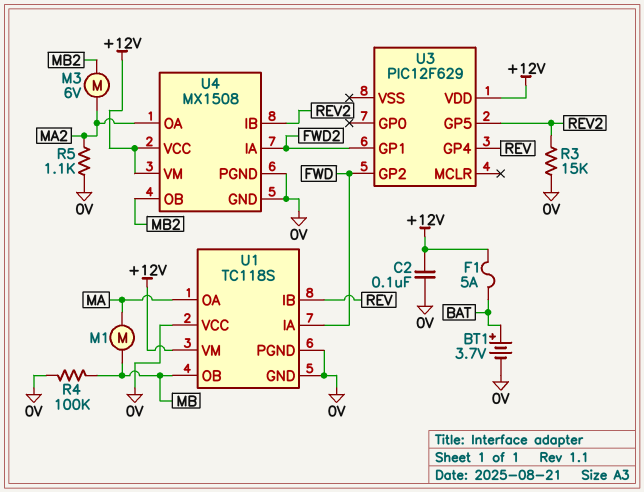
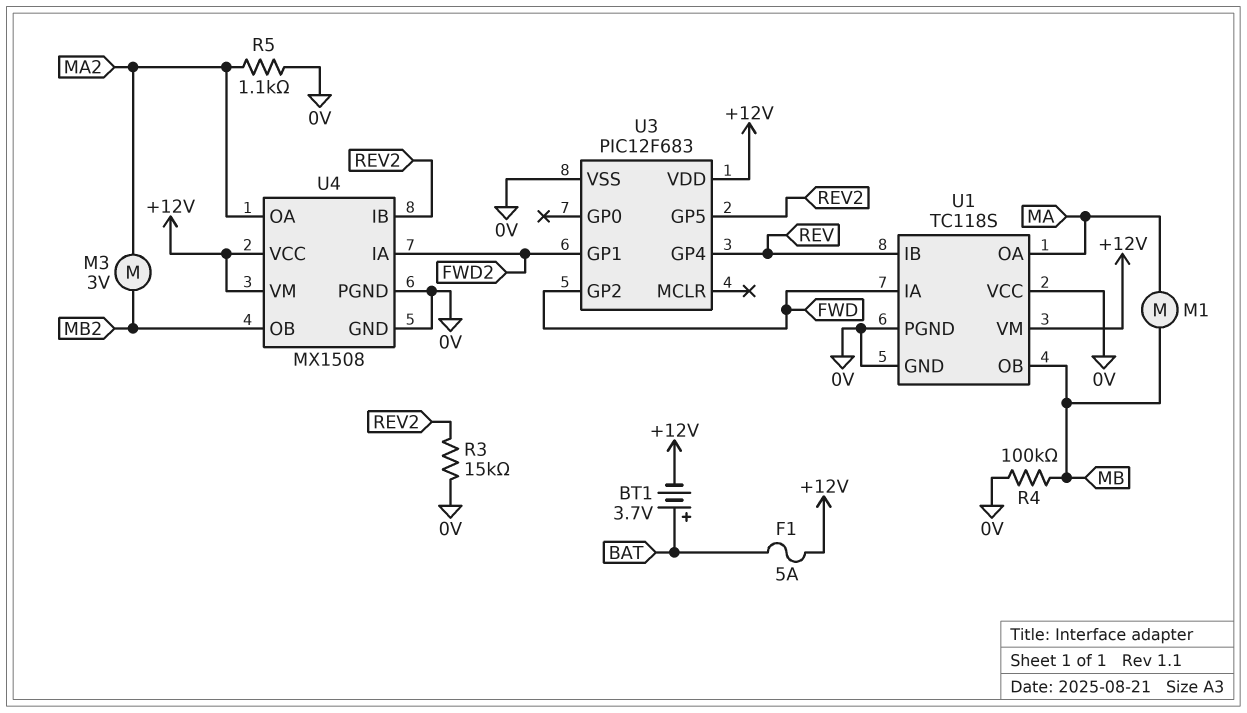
BT1: 3.7V (plus BAT, minus 0V) -> 3.7V (plus BAT, minus +12V)
C2: 100nF (+12V, 0V) -> none
M3: motor 6V (MA2, MB2) -> motor 3V (MA2, MB2)
U3: PIC12F629 -> PIC12F683
U3 pin VSS: none -> 0V

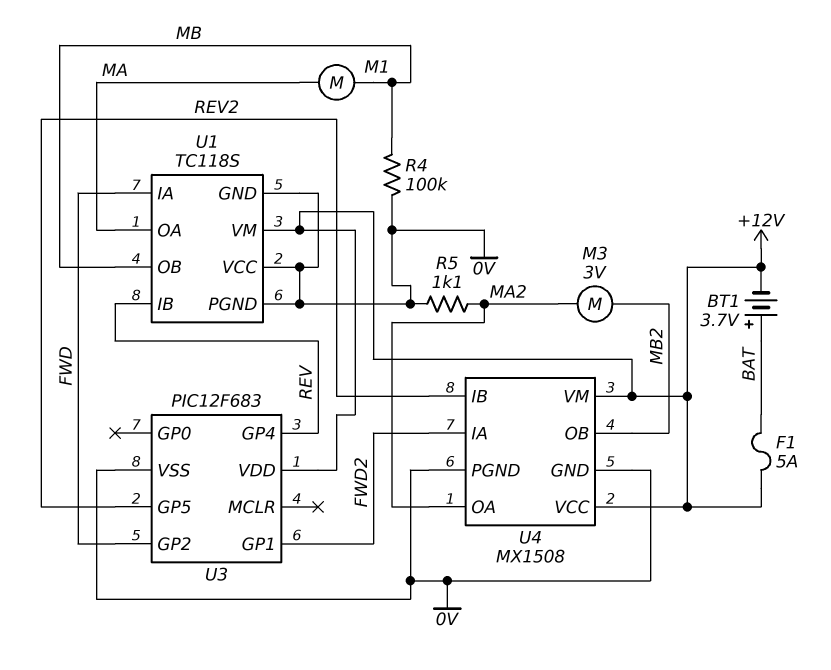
R3: 15k (0V, REV2) -> none

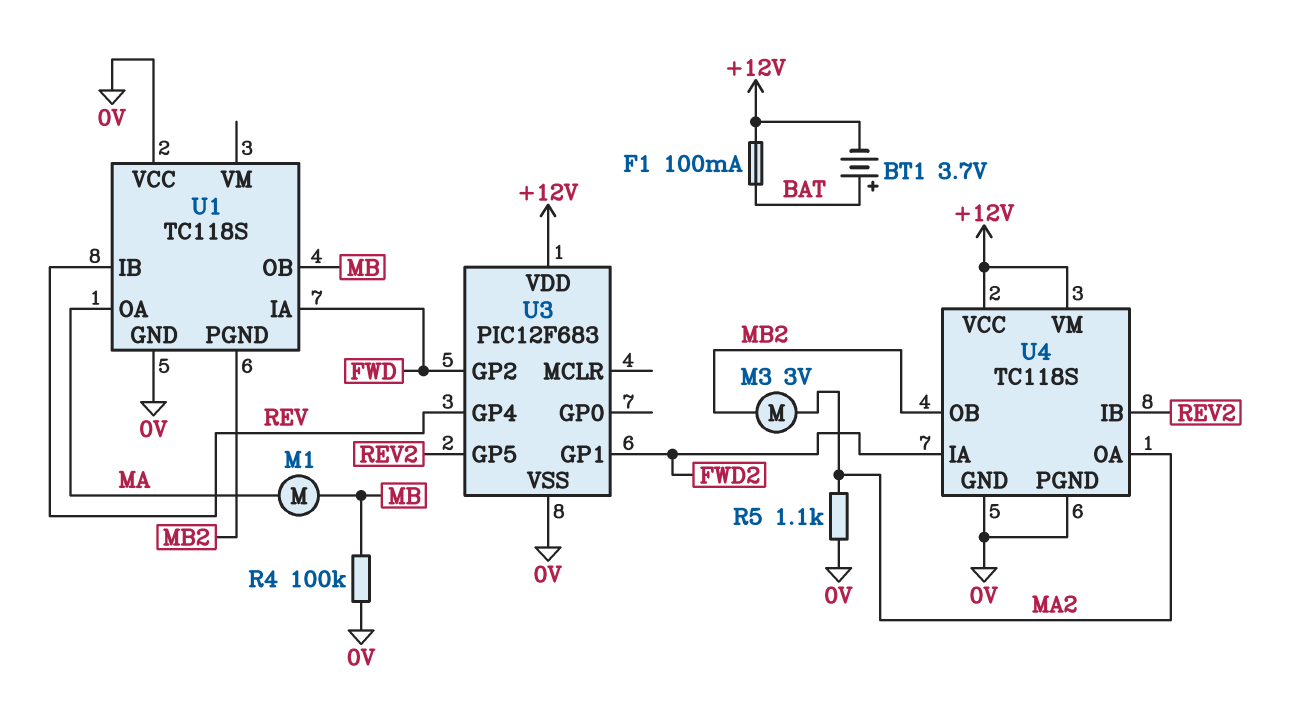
F1: 5A (+12V, BAT) -> 100mA (+12V, BAT)
U1 pin PGND: 0V -> MB2
U1 pin VM: +12V -> none
U4: MX1508 -> TC118S

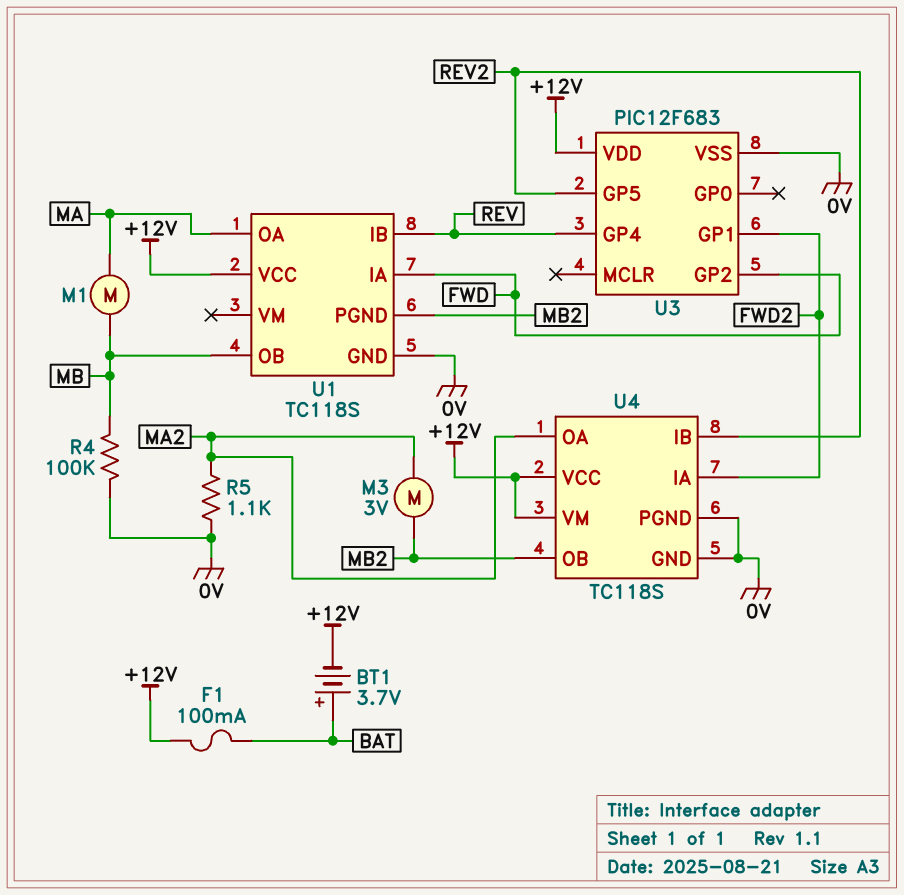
U1 pin VCC: 0V -> +12V

